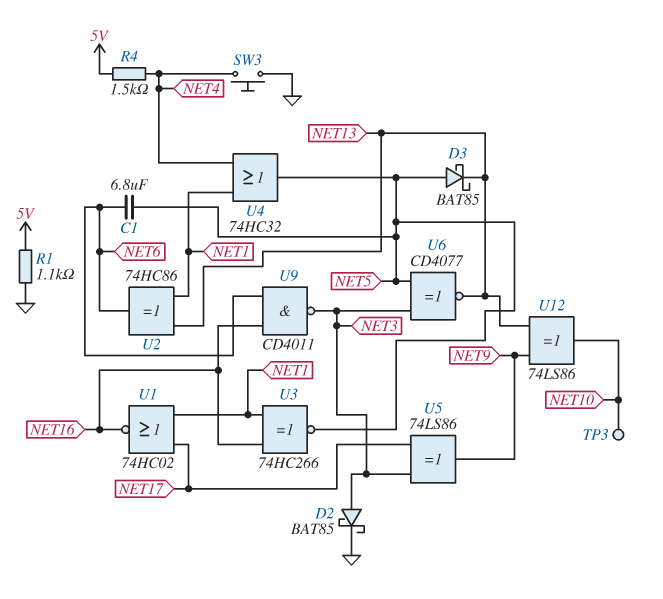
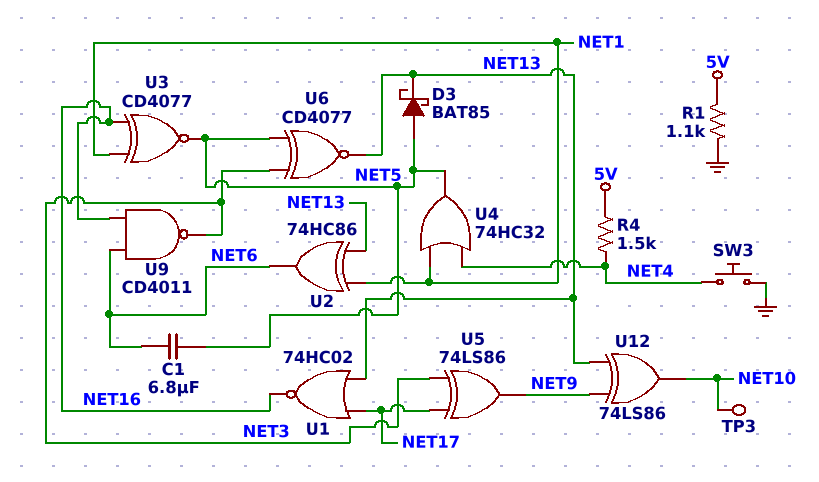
D2: schottky BAT85 (A NET3, K GND) -> none
U1: NOR 74HC02 (in NET1, in NET17, out NET16) -> NOR 74HC02 (in NET13, in NET17, out NET16)
U3: XNOR 74HC266 (in NET1, in NET16, out NET5) -> XNOR CD4077 (in NET1, in NET16, out NET5)

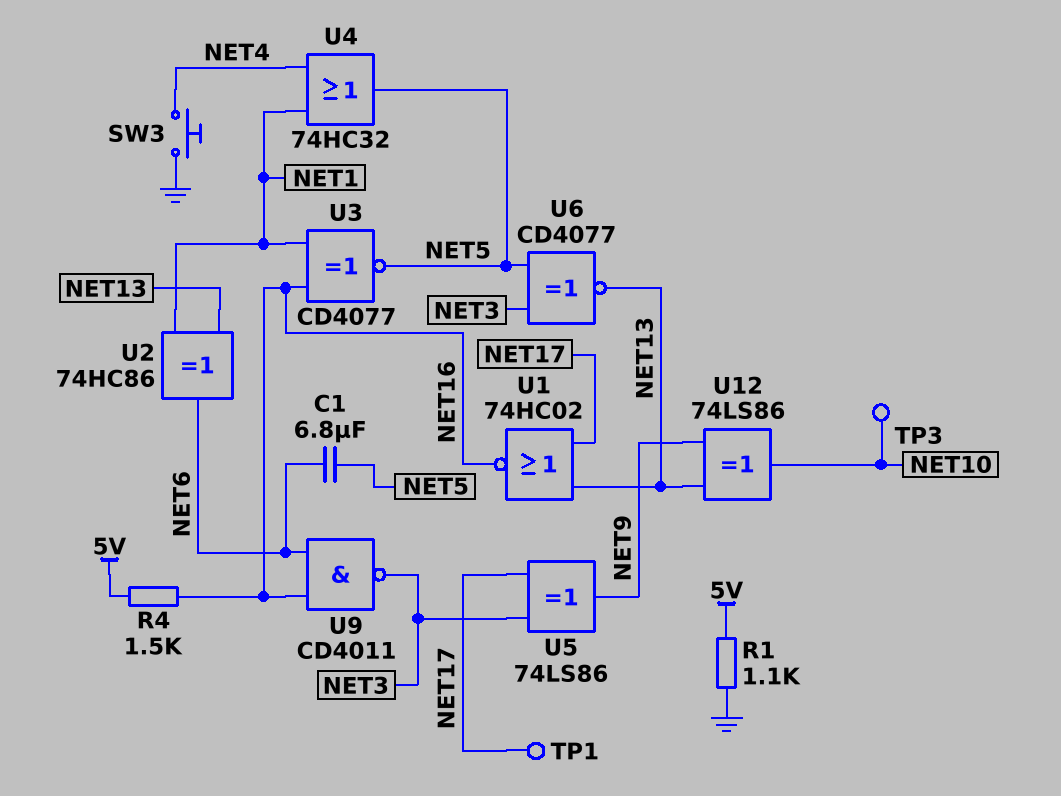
D3: schottky BAT85 (A NET5, K NET13) -> none
R4: 1.5k (5V, NET4) -> 1.5k (5V, NET16)
TP1: none -> test point (NET17)

